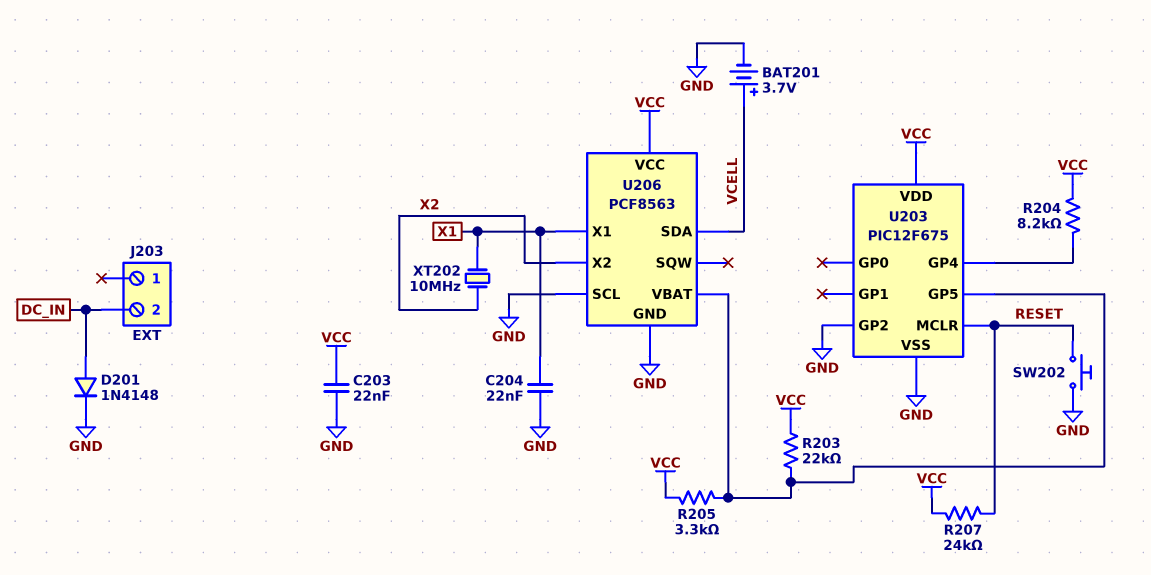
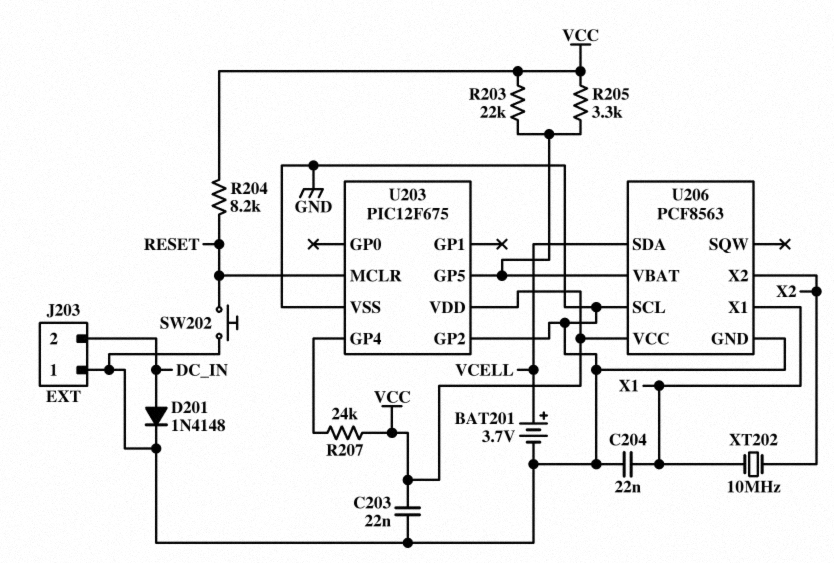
J203 pin 1: none -> GND
R204: 8.2k (U203/GP4, VCC) -> 8.2k (RESET, VCC)
R207: 24k (RESET, VCC) -> 24k (U203/GP4, VCC)

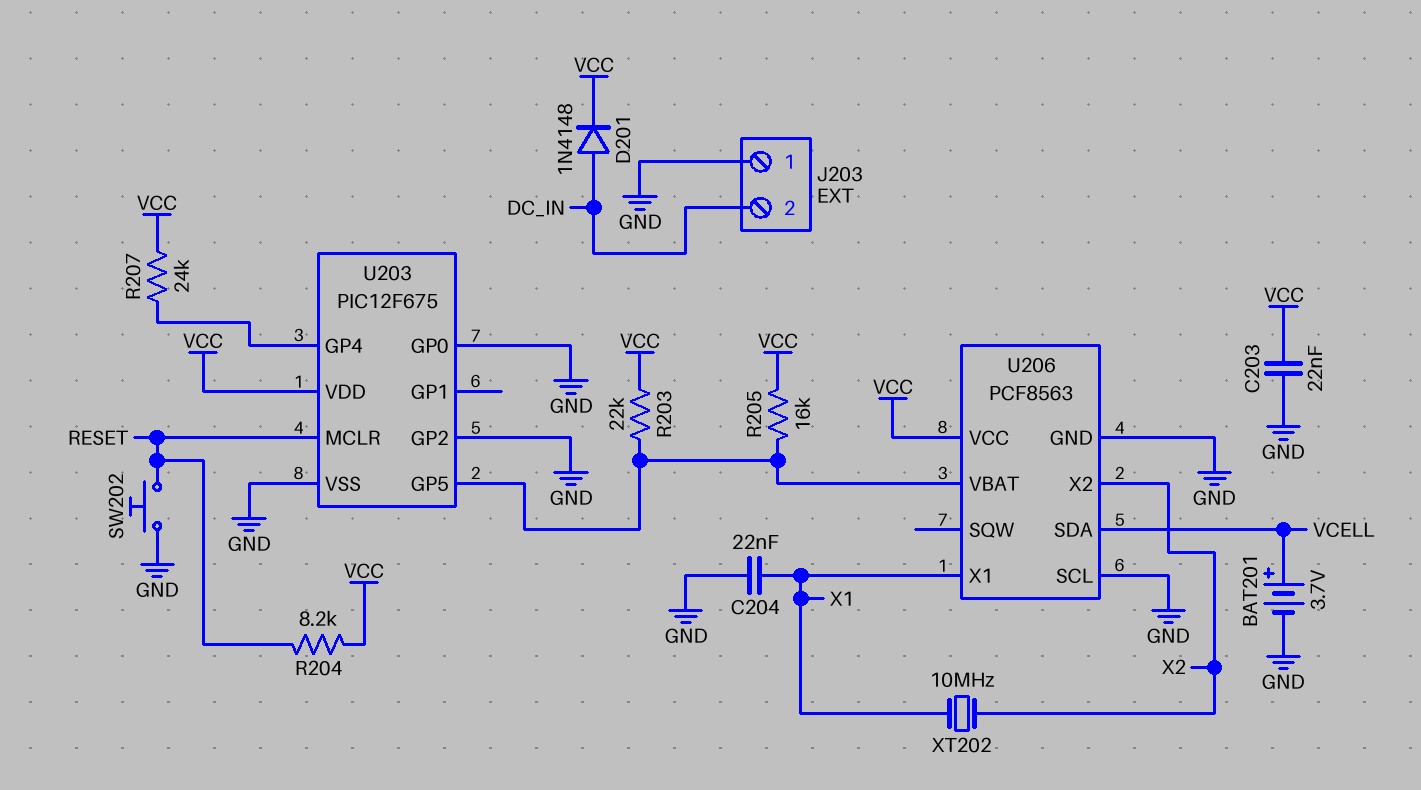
D201: diode 1N4148 (A DC_IN, K GND) -> diode 1N4148 (A DC_IN, K VCC)
R205: 3.3k (U203/GP5, VCC) -> 16k (U203/GP5, VCC)
U203 pin GP0: none -> GND

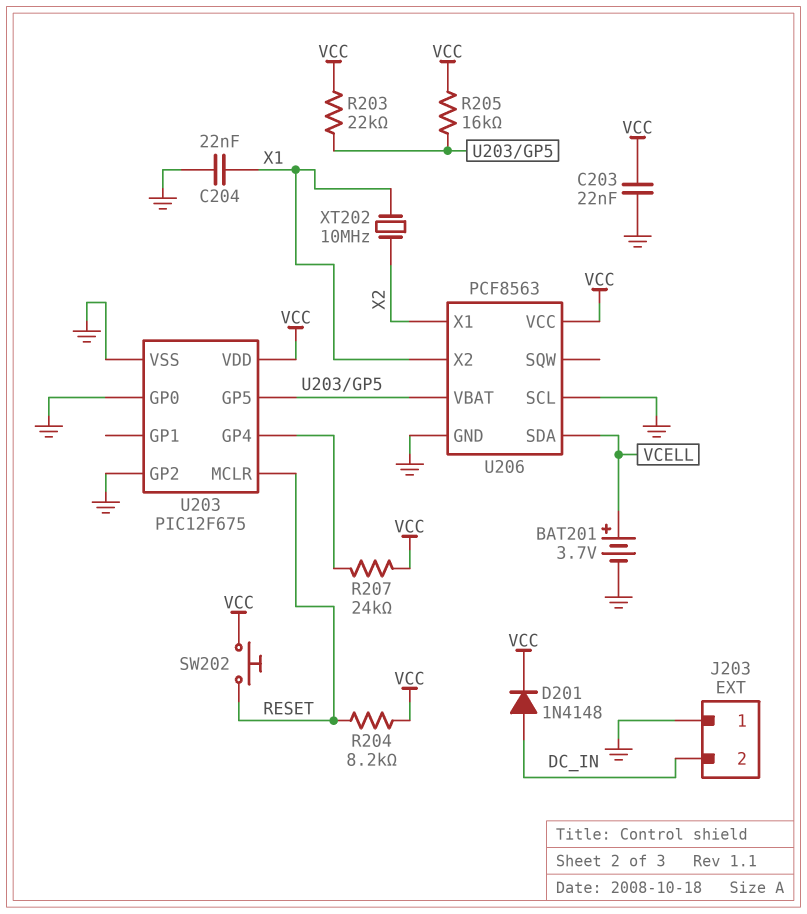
SW202: button (GND, RESET) -> button (RESET, VCC)
U206 pin X1: X1 -> X2
U206 pin X2: X2 -> X1

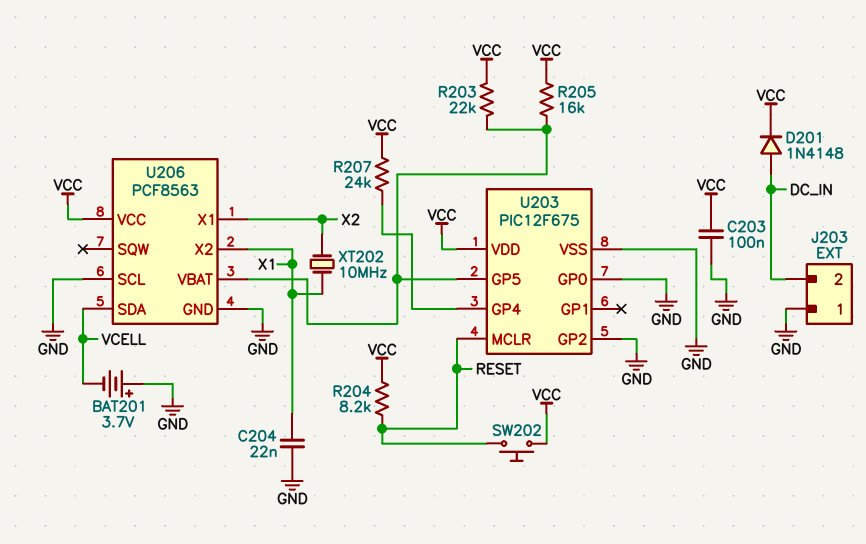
BAT201: 3.7V (plus VCELL, minus GND) -> 3.7V (plus GND, minus VCELL)
C203: 22nF (GND, VCC) -> 100nF (GND, VCC)

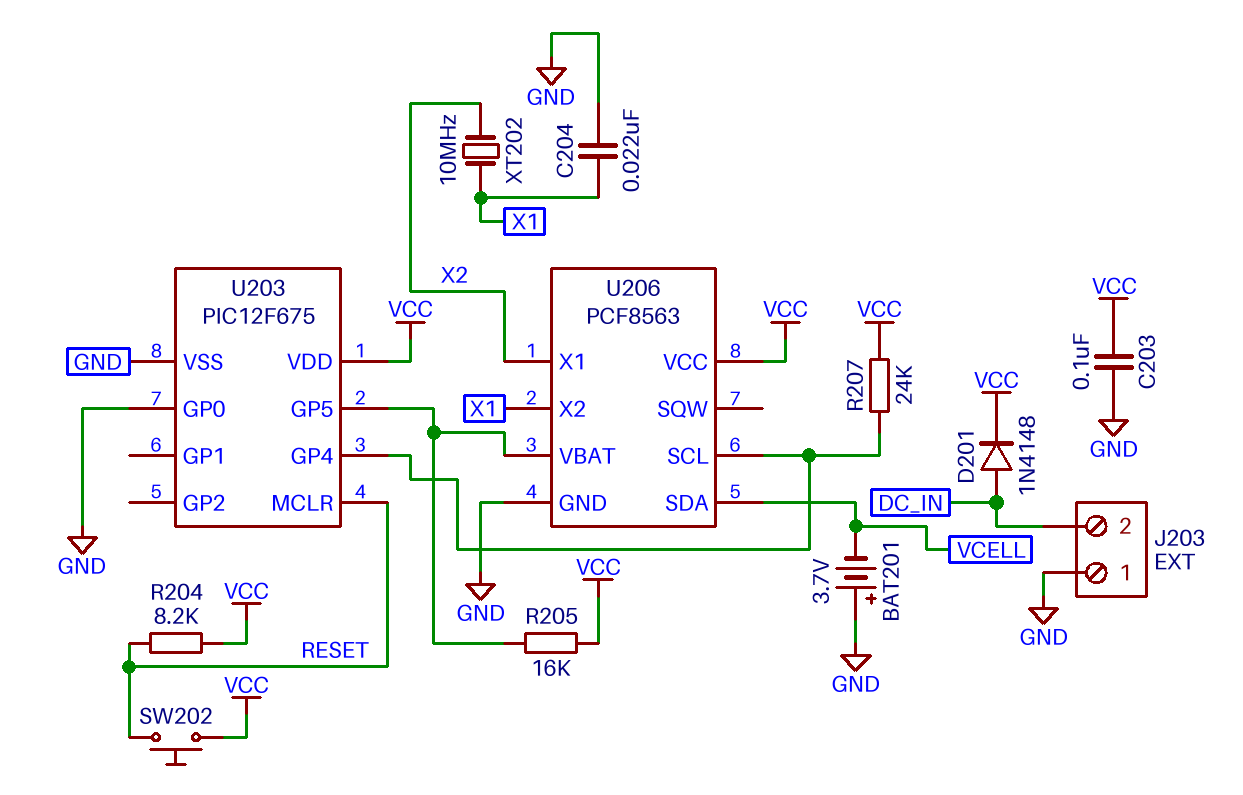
R203: 22k (U203/GP5, VCC) -> none
U203 pin GP2: GND -> none
U206 pin SCL: GND -> U203/GP4

